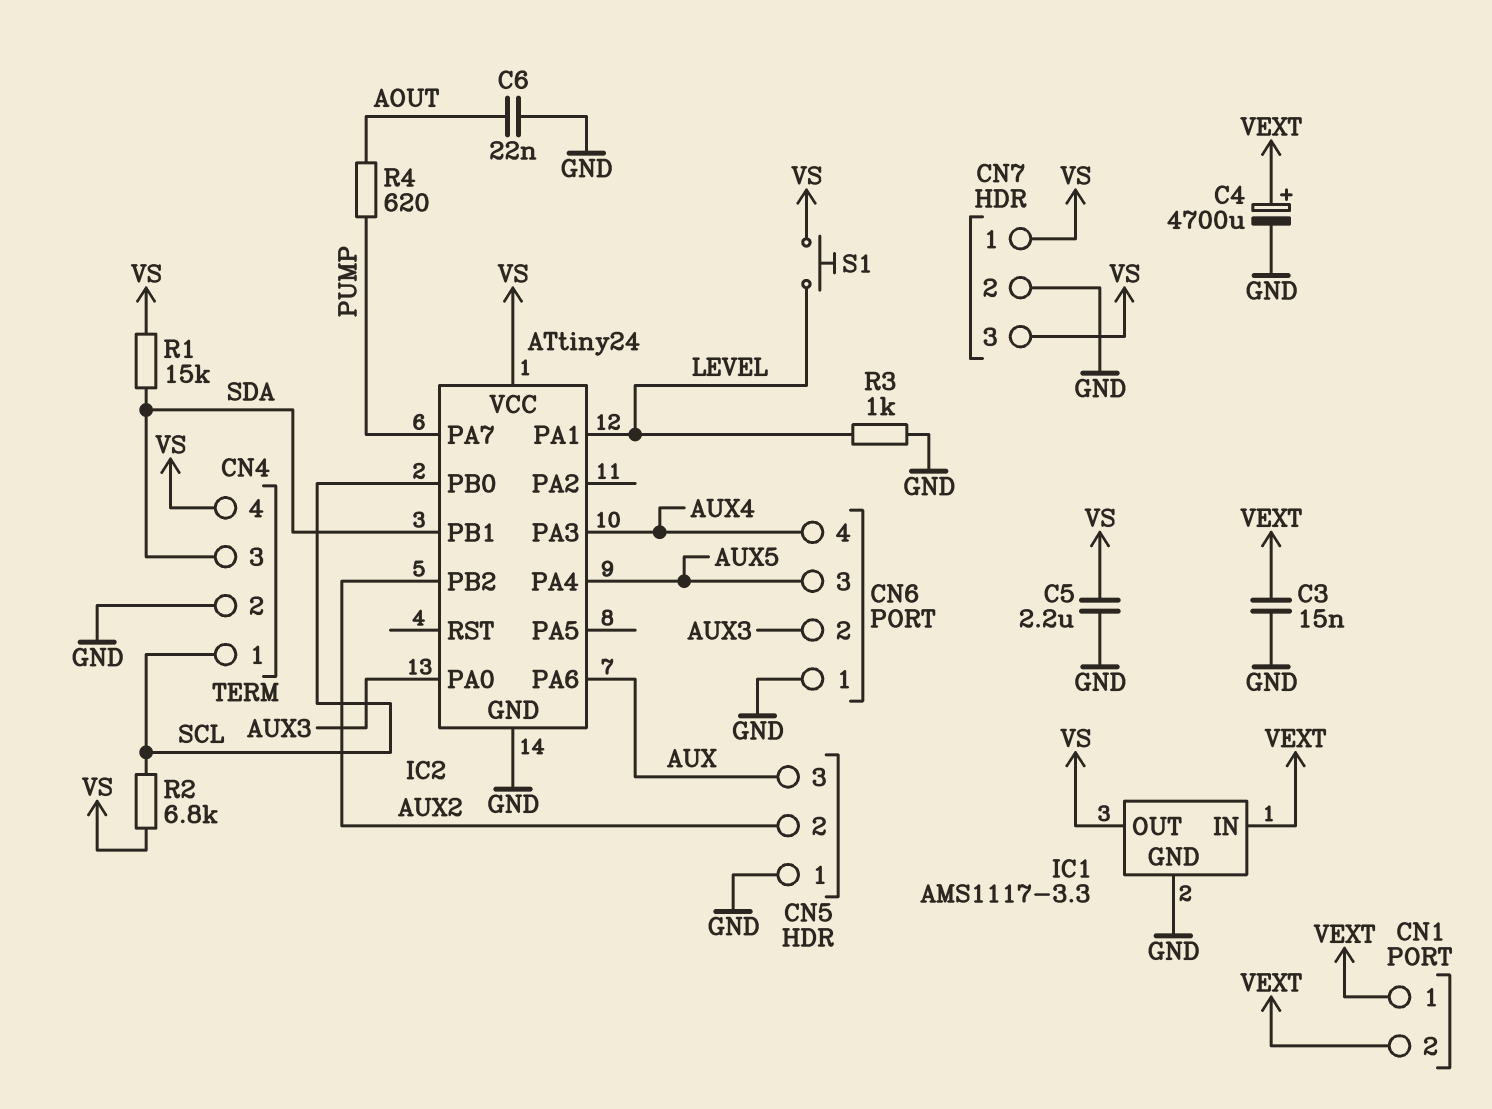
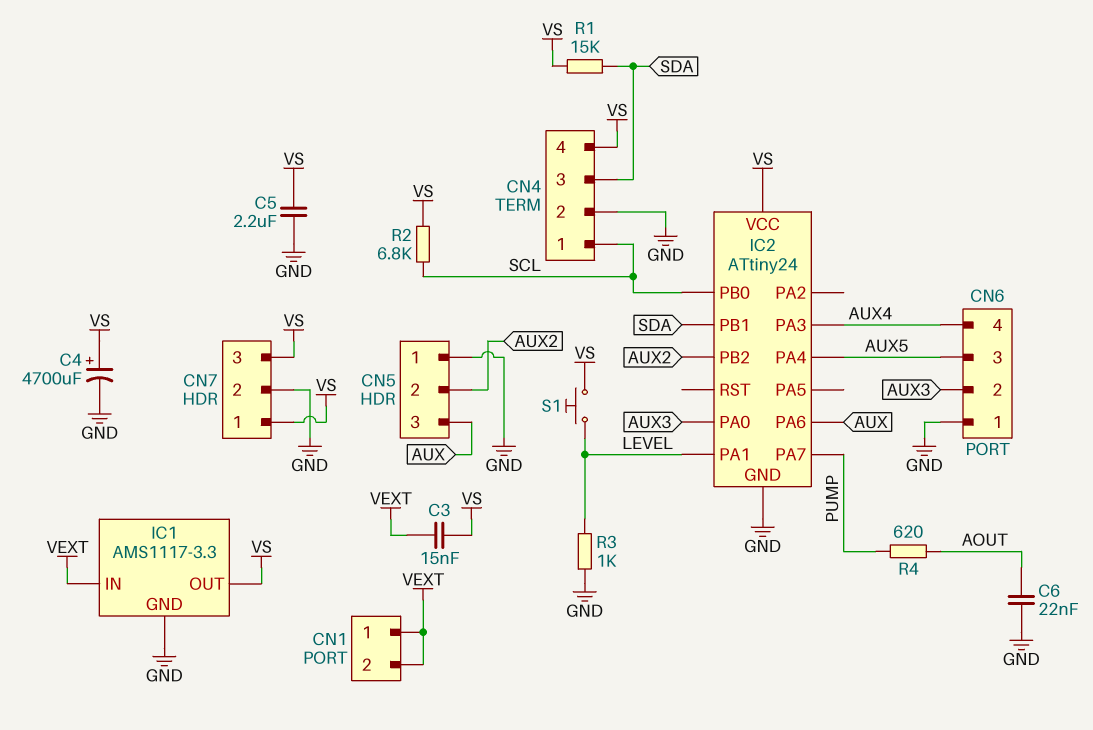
C3: 15nF (GND, VEXT) -> 15nF (VEXT, VS)
C4: 4700uF (plus VEXT, minus GND) -> 4700uF (plus VS, minus GND)

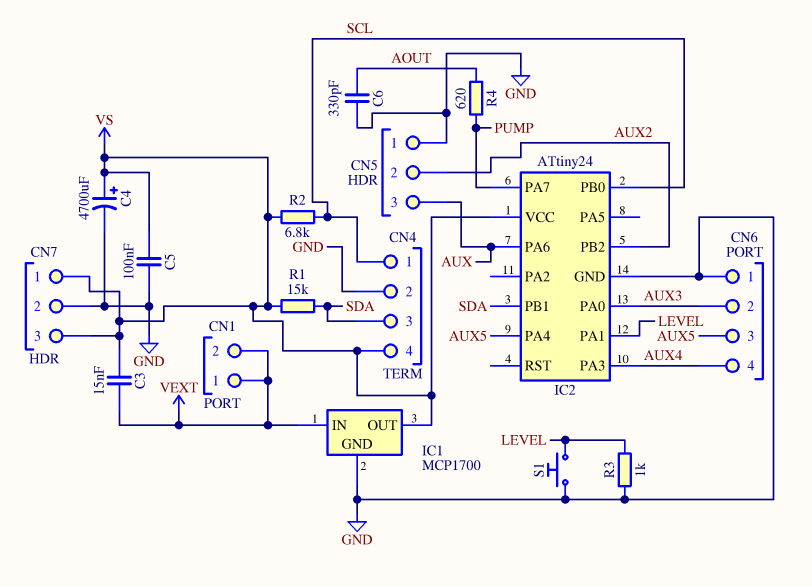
C5: 2.2uF (GND, VS) -> 100nF (GND, VS)
C6: 22nF (AOUT, GND) -> 330pF (AOUT, GND)
IC1: AMS1117-3.3 -> MCP1700
S1: button (LEVEL, VS) -> button (GND, LEVEL)

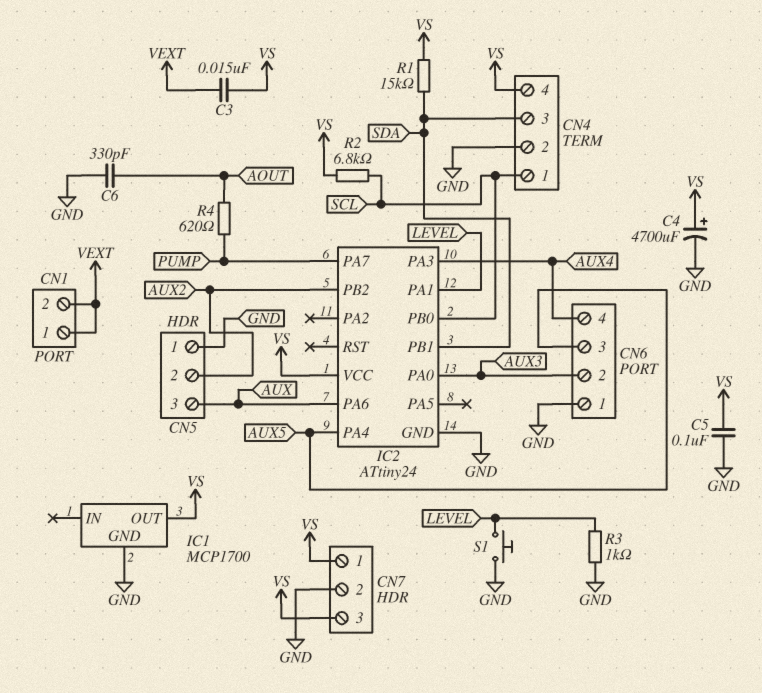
IC1 pin IN: VEXT -> none

